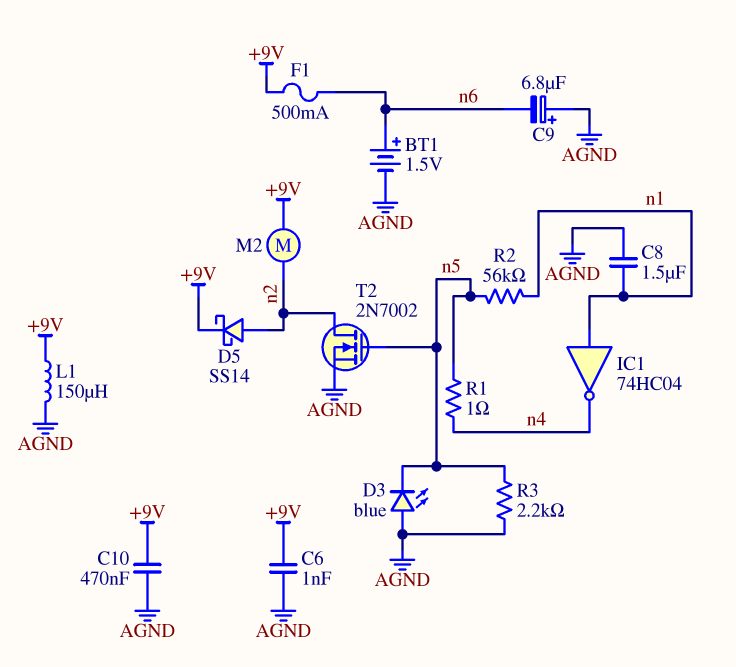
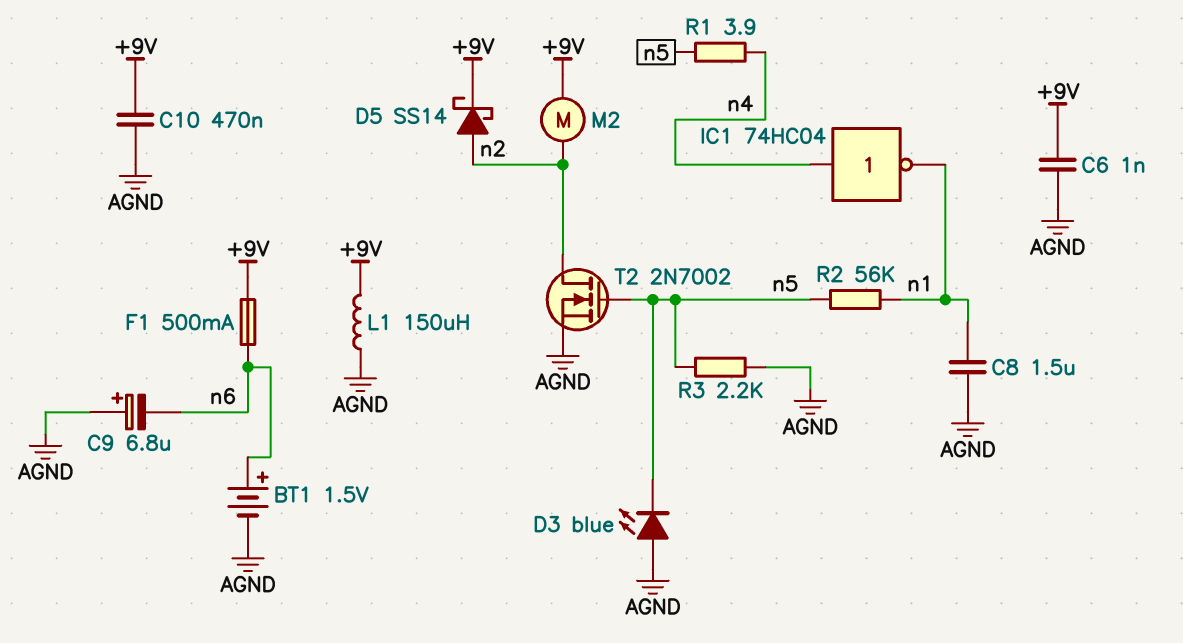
IC1: NOT 74HC04 (in n1, out n4) -> NOT 74HC04 (in n4, out n1)
R1: 1 (n4, n5) -> 3.9 (n4, n5)

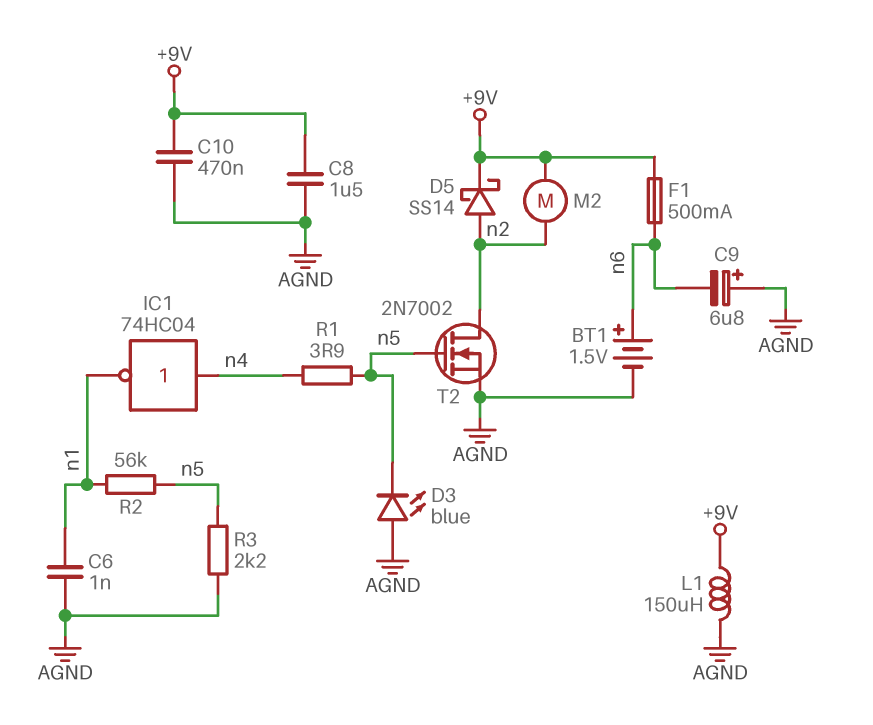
C6: 1nF (+9V, AGND) -> 1nF (AGND, n1)
C8: 1.5uF (AGND, n1) -> 1.5uF (+9V, AGND)

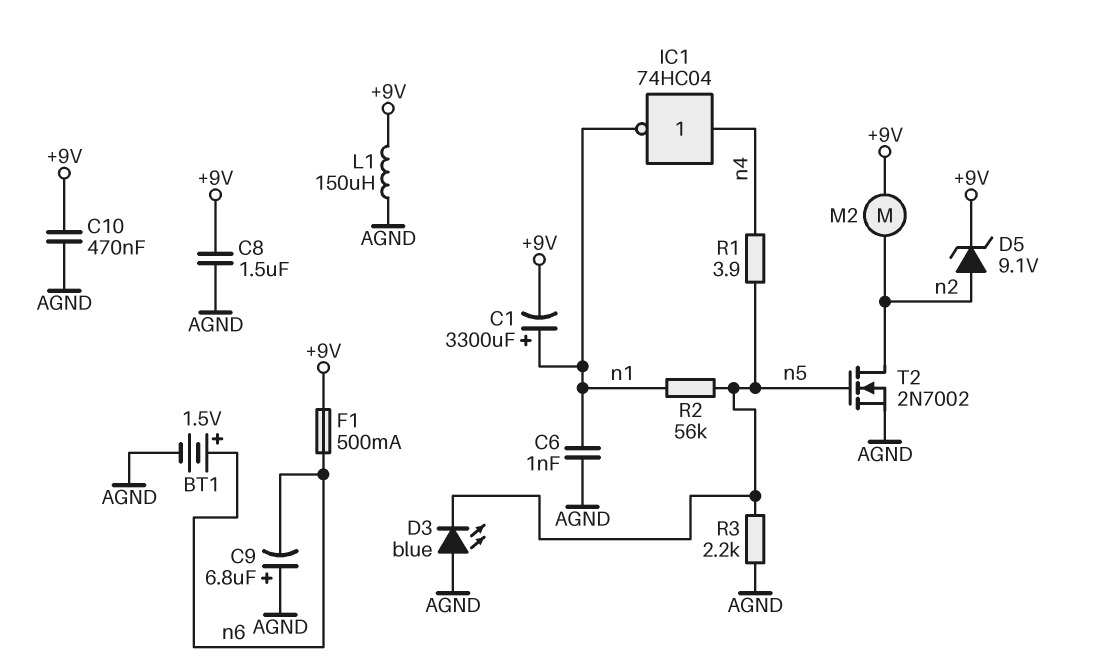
C1: none -> 3300uF (plus n1, minus +9V)
D5: schottky SS14 (A n2, K +9V) -> zener 9.1V (A n2, K +9V)

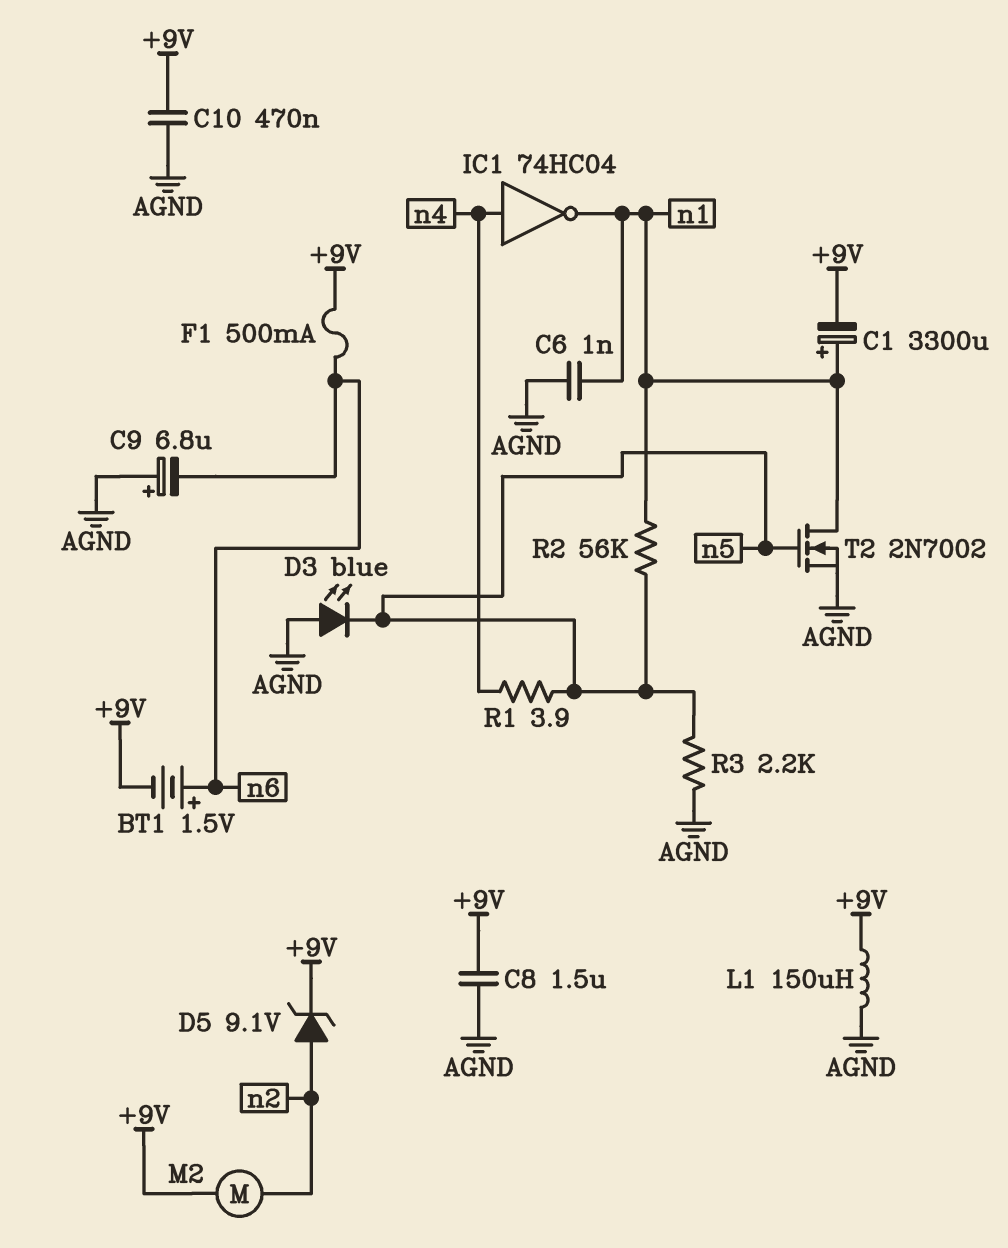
BT1: 1.5V (plus n6, minus AGND) -> 1.5V (plus n6, minus +9V)
T2: NMOS 2N7002 (G n5, D n2, S AGND) -> NMOS 2N7002 (G n5, D n1, S AGND)

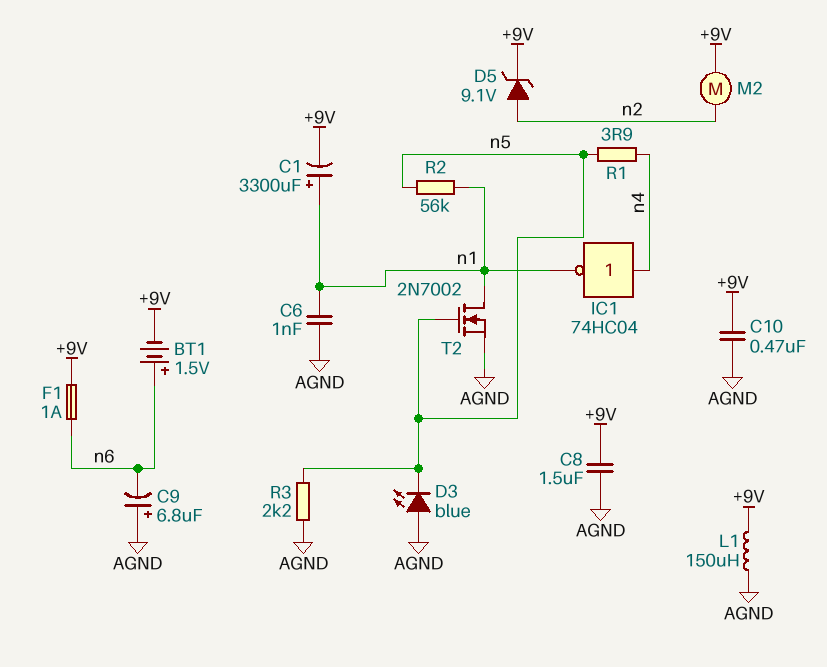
F1: 500mA (+9V, n6) -> 1A (+9V, n6)

